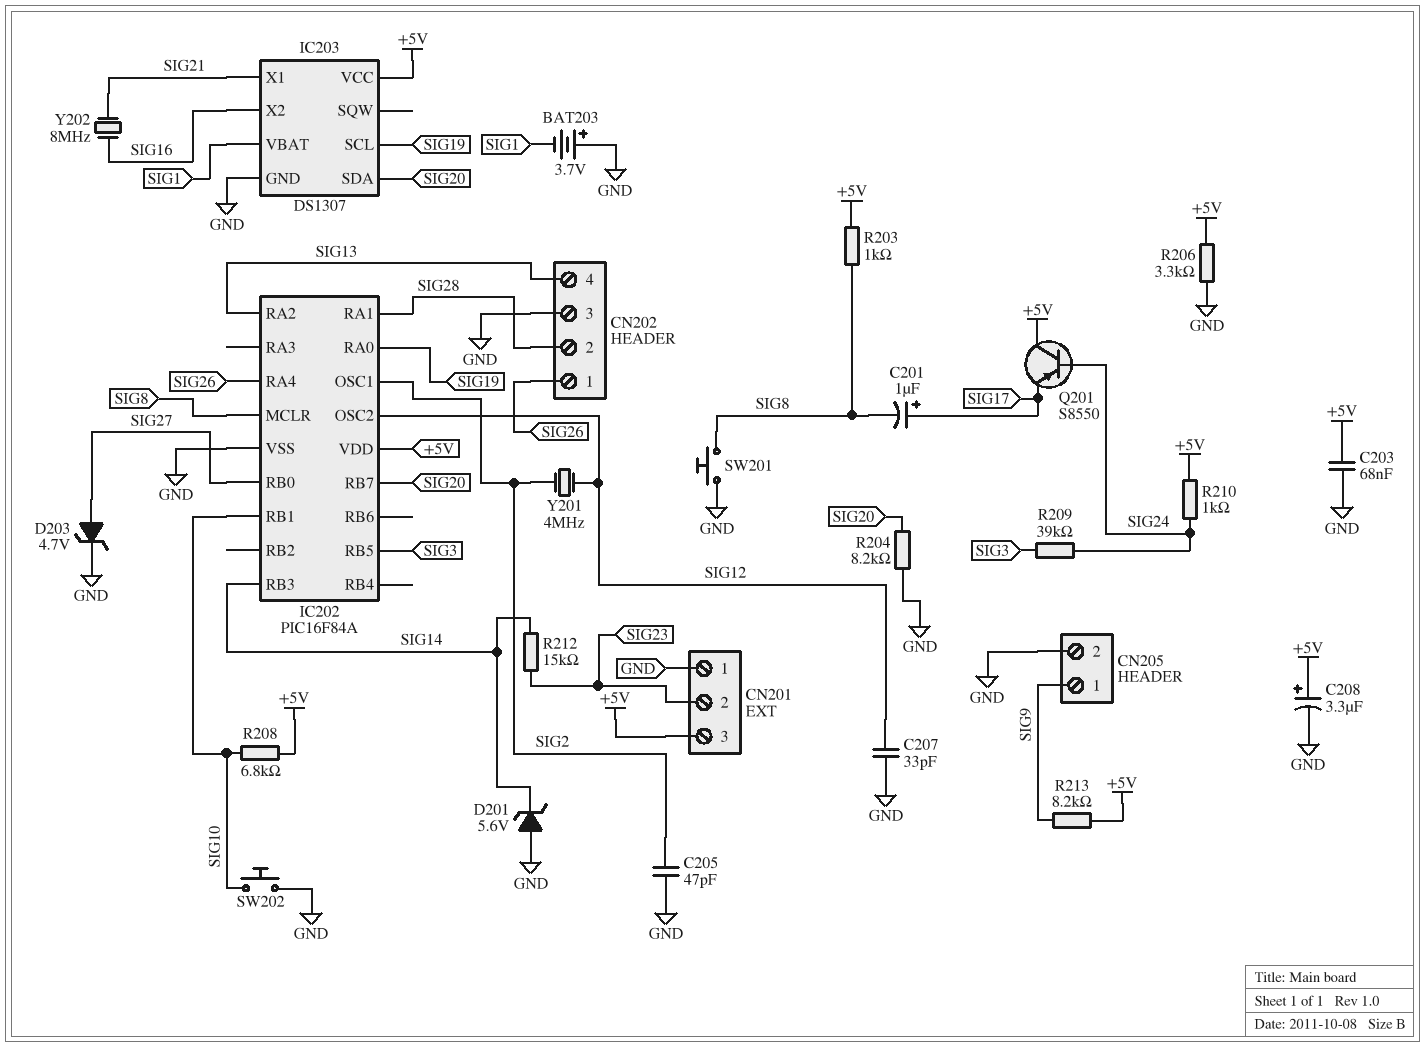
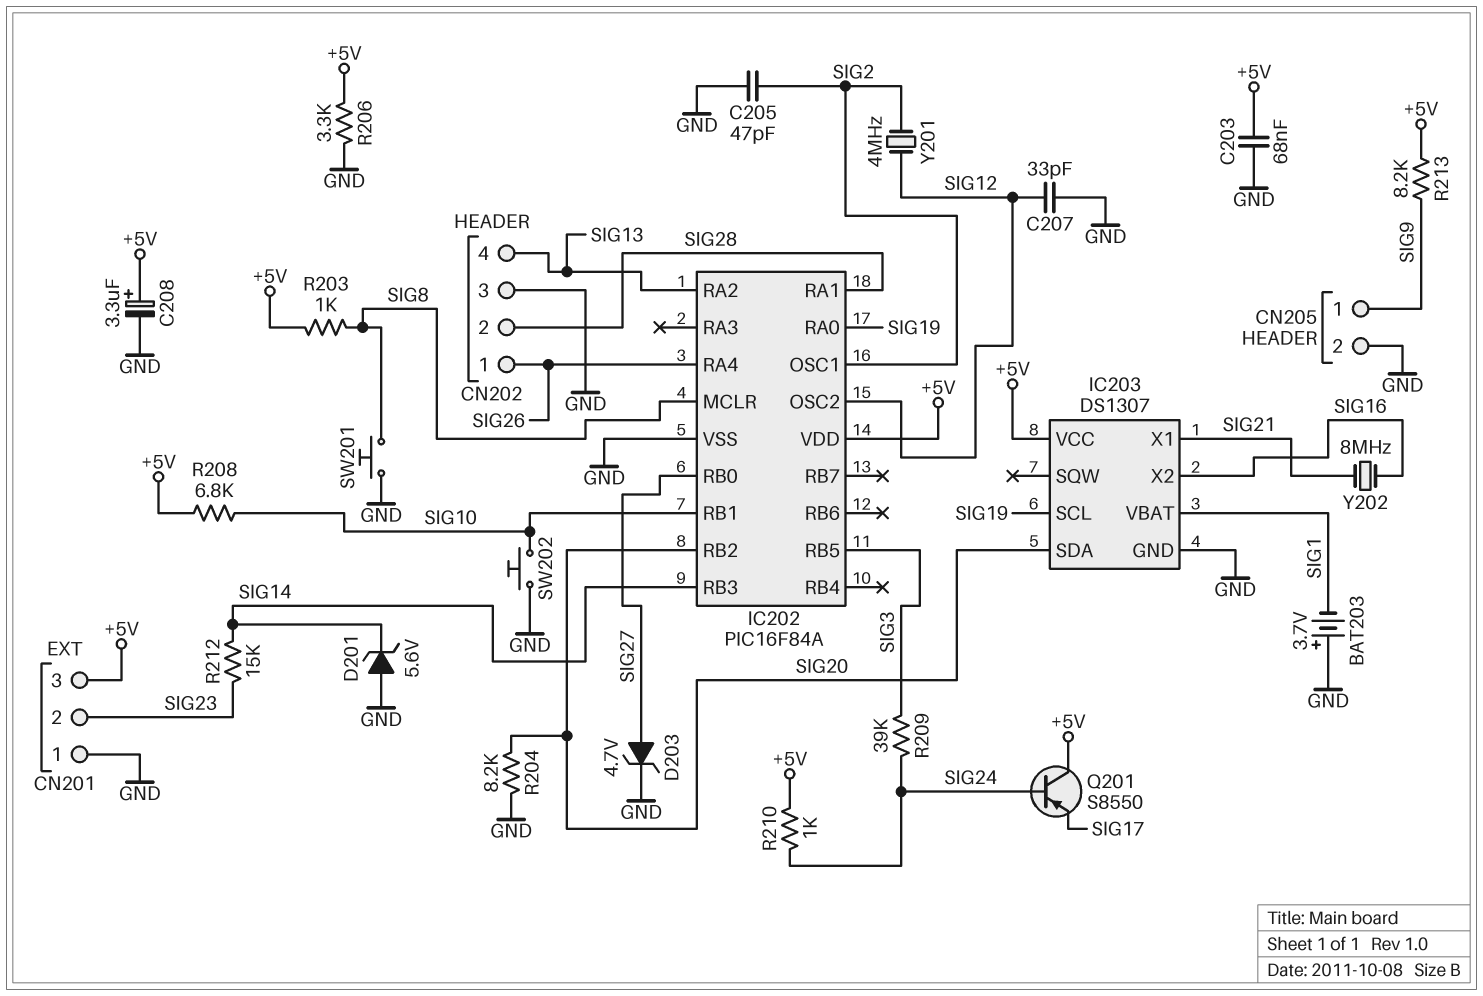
C201: 1uF (plus SIG17, minus SIG8) -> none
IC202 pin RB2: none -> SIG20
IC202 pin RB7: SIG20 -> none

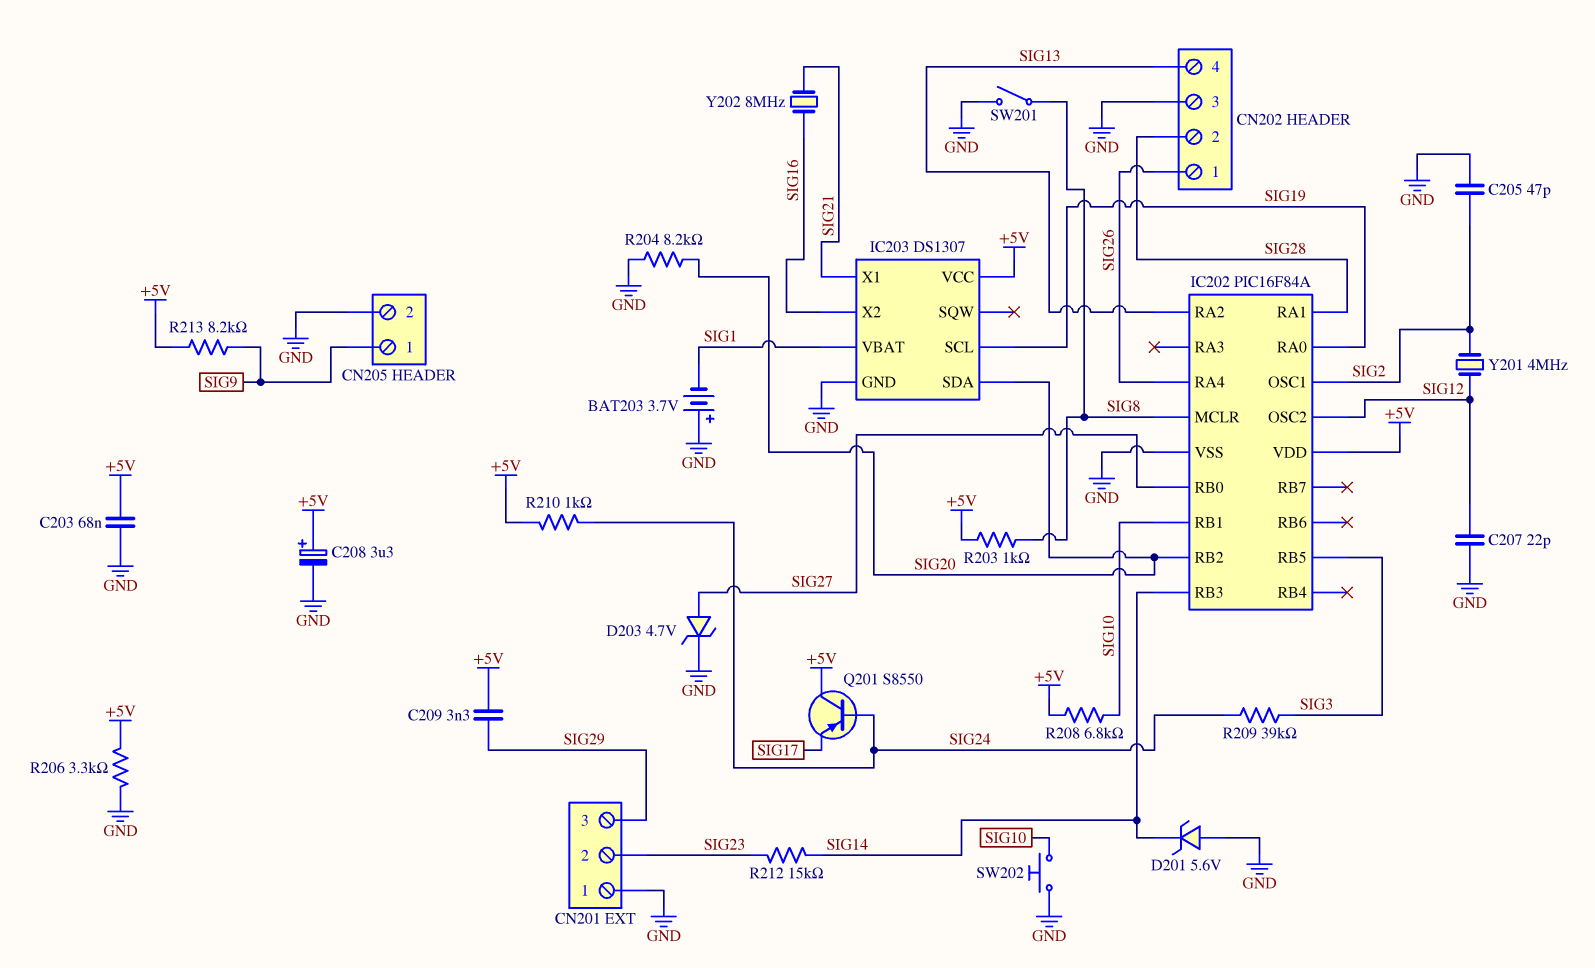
C207: 33pF (GND, SIG12) -> 22pF (GND, SIG12)
C209: none -> 3.3nF (+5V, SIG29)
CN201 pin 3: +5V -> SIG29
SW201: button (GND, SIG8) -> switch (GND, SIG8)

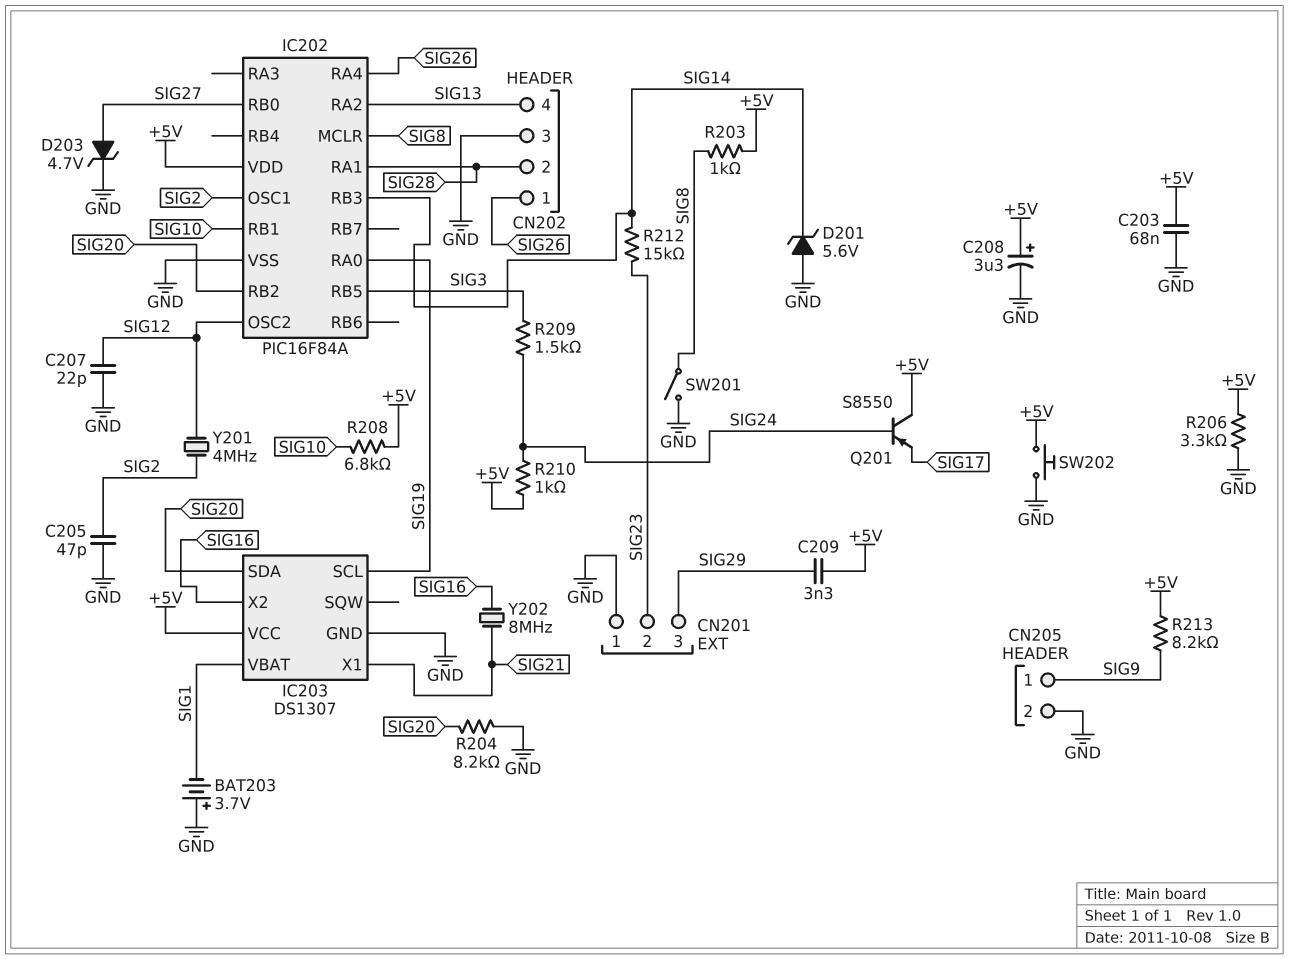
R209: 39k (SIG3, SIG24) -> 1.5k (SIG3, SIG24)
SW202: button (GND, SIG10) -> button (+5V, GND)

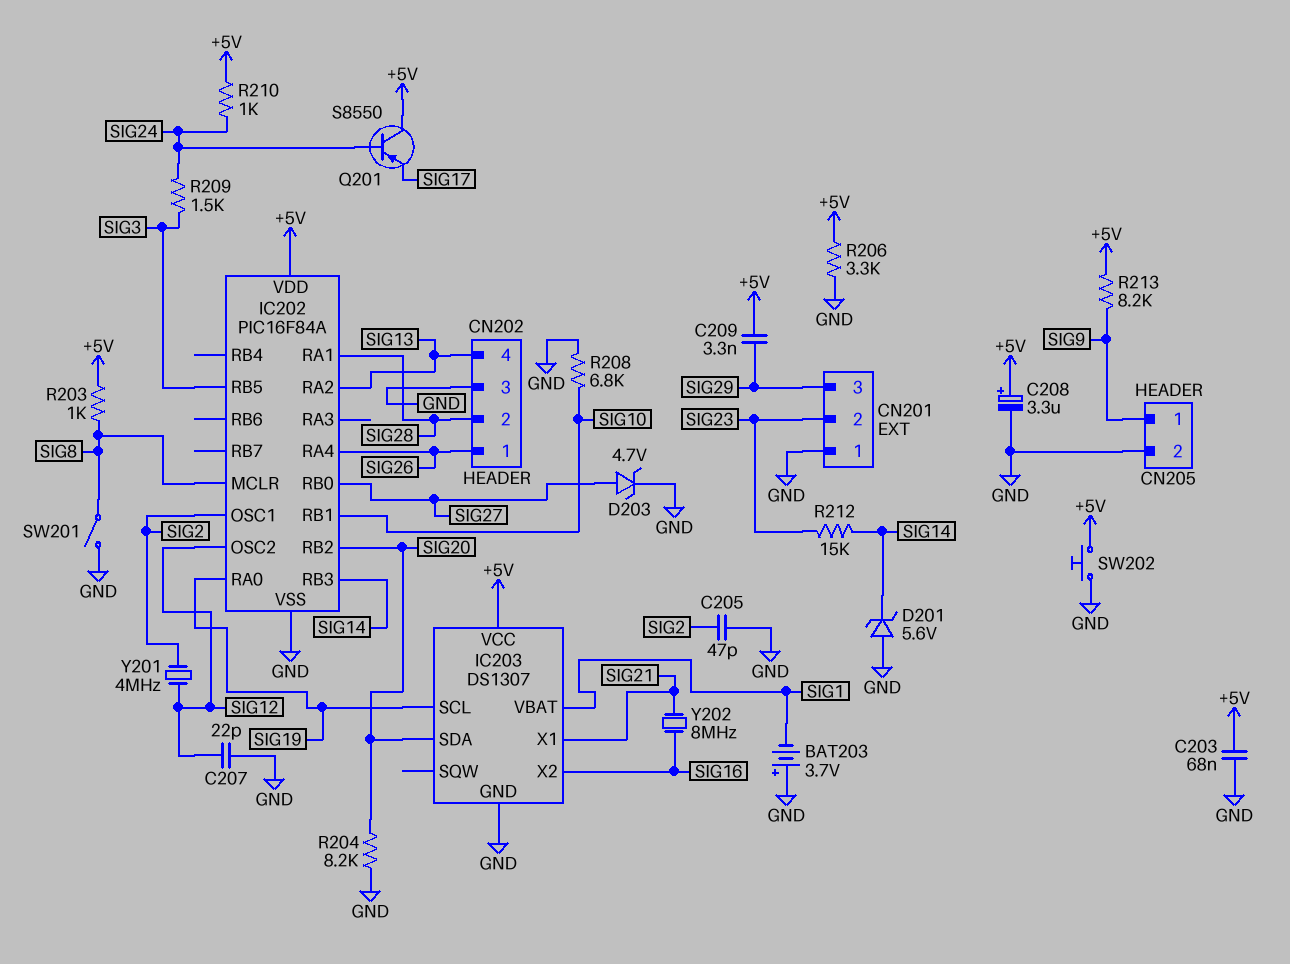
R208: 6.8k (+5V, SIG10) -> 6.8k (GND, SIG10)

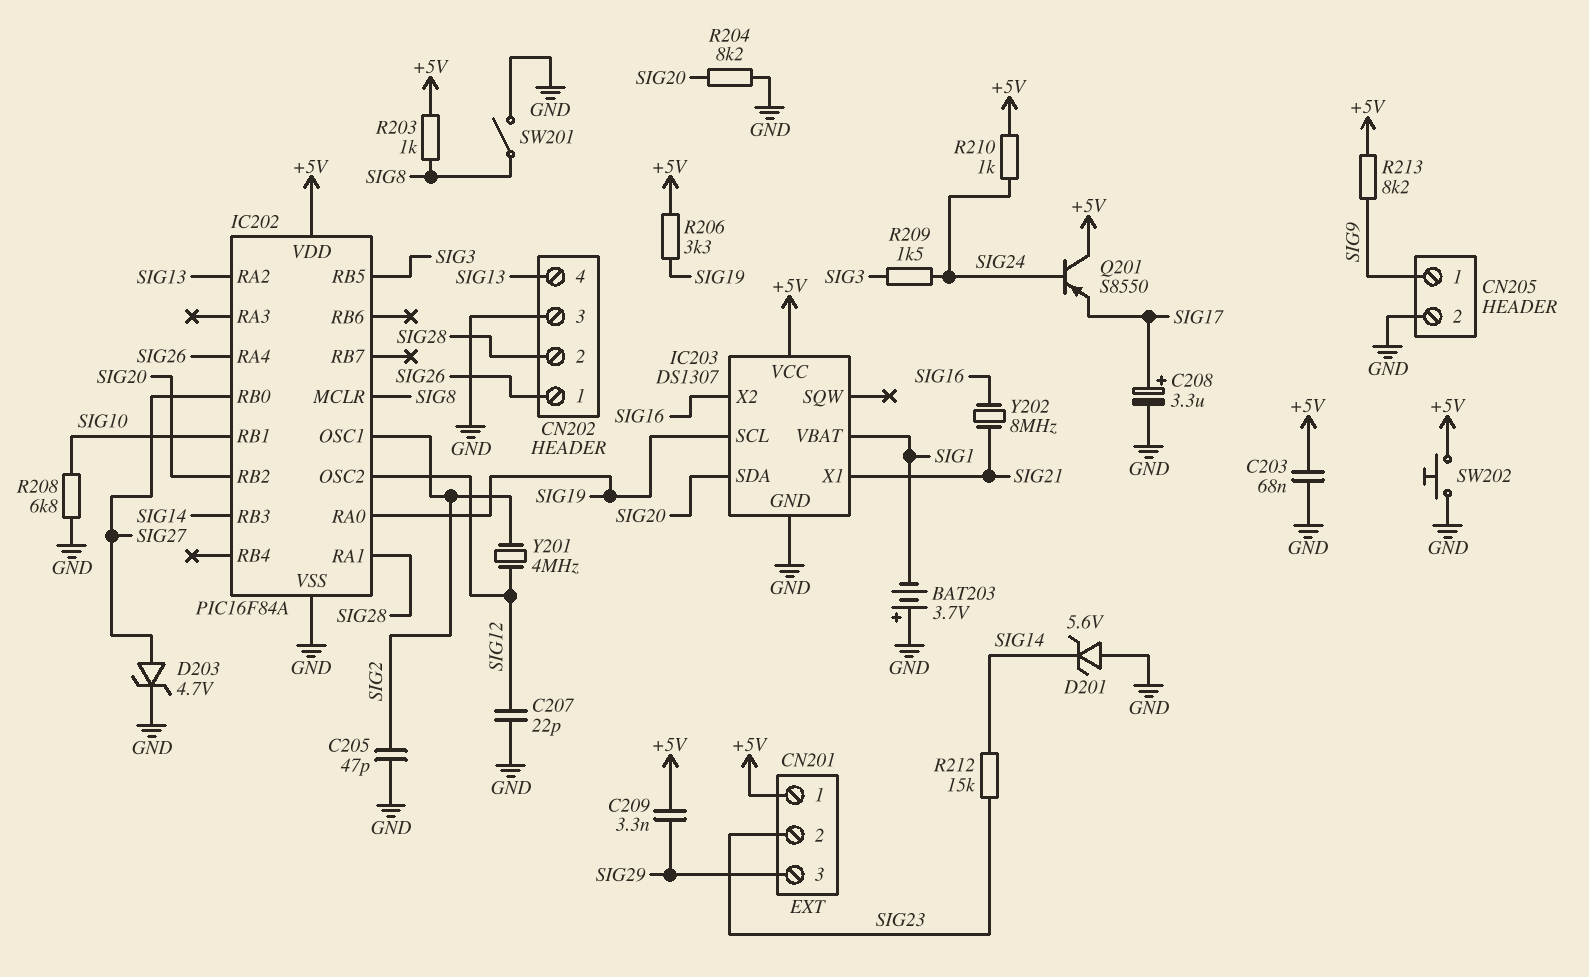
C208: 3.3uF (plus +5V, minus GND) -> 3.3uF (plus SIG17, minus GND)
CN201 pin 1: GND -> +5V
R206: 3.3k (+5V, GND) -> 3.3k (+5V, SIG19)

